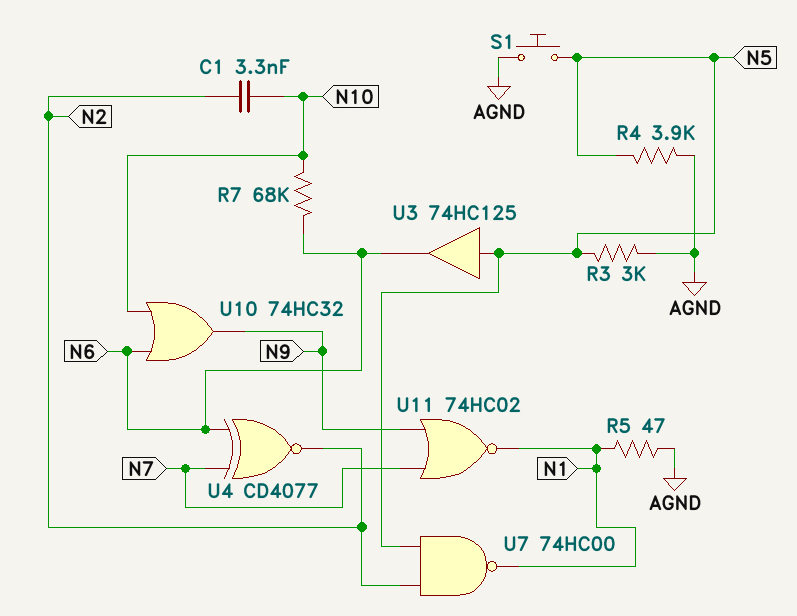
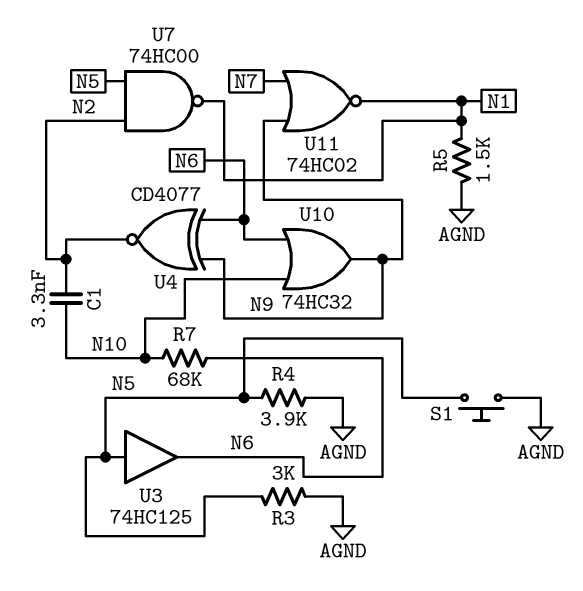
R5: 47 (AGND, N1) -> 1.5k (AGND, N1)
U4: XNOR CD4077 (in N6, in N7, out N2) -> XNOR CD4077 (in N6, in N9, out N2)

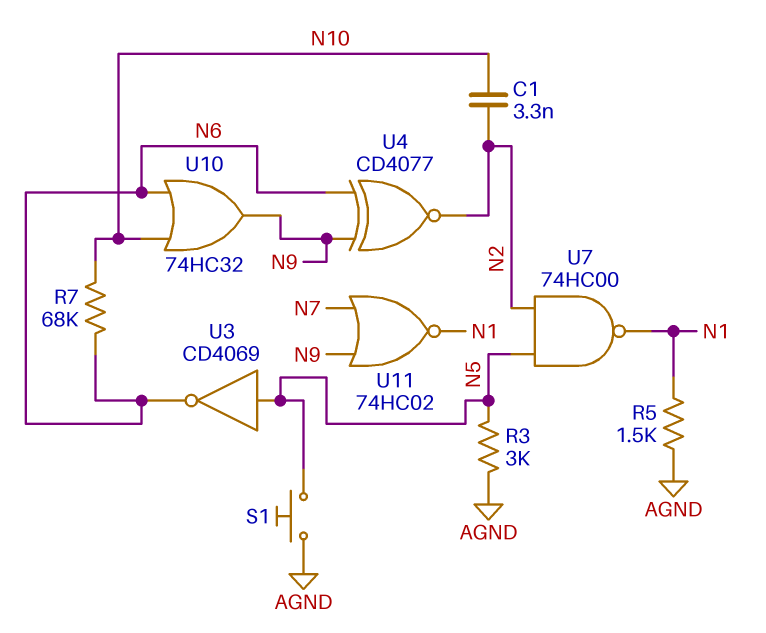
R4: 3.9k (AGND, N5) -> none
U3: buffer 74HC125 (in N5, out N6) -> NOT CD4069 (in N5, out N6)

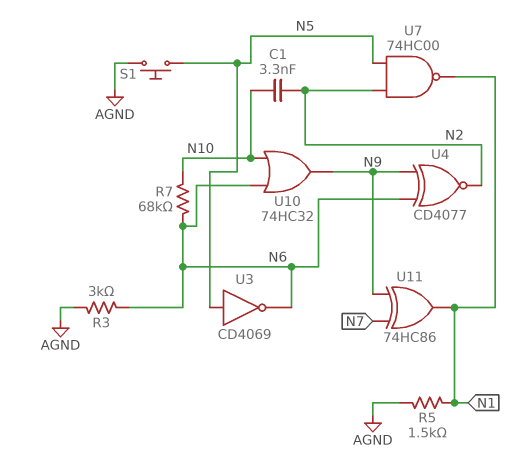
R3: 3k (AGND, N5) -> 3k (AGND, N6)
U11: NOR 74HC02 (in N7, in N9, out N1) -> XOR 74HC86 (in N7, in N9, out N1)

